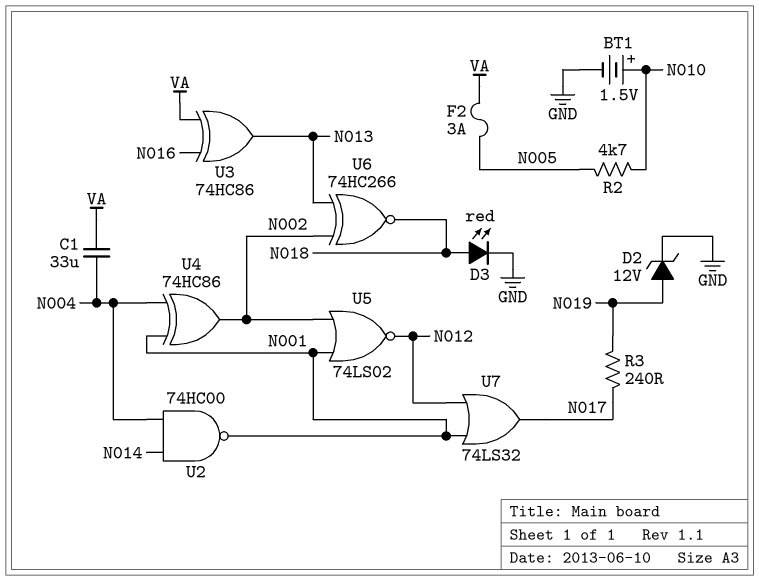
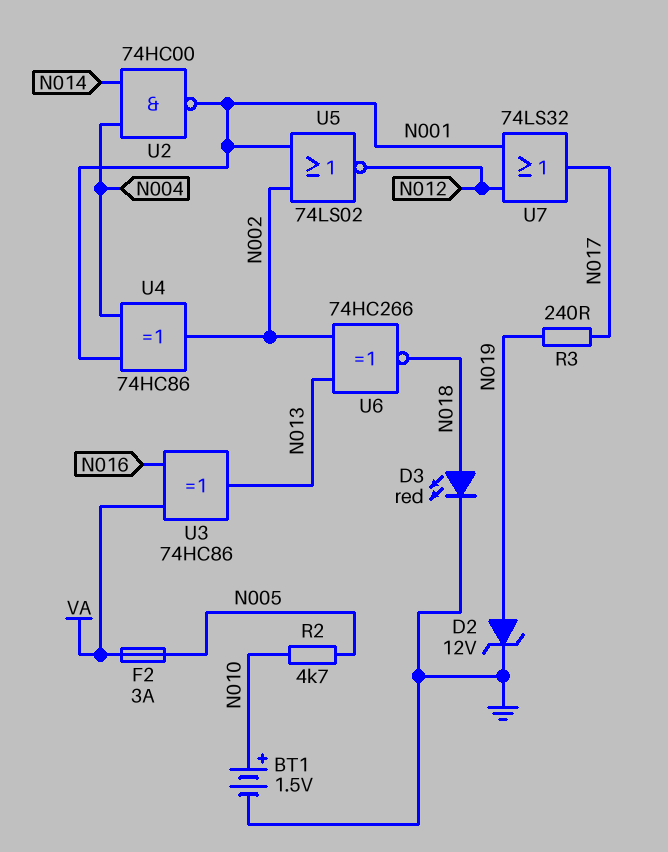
C1: 33uF (N004, VA) -> none

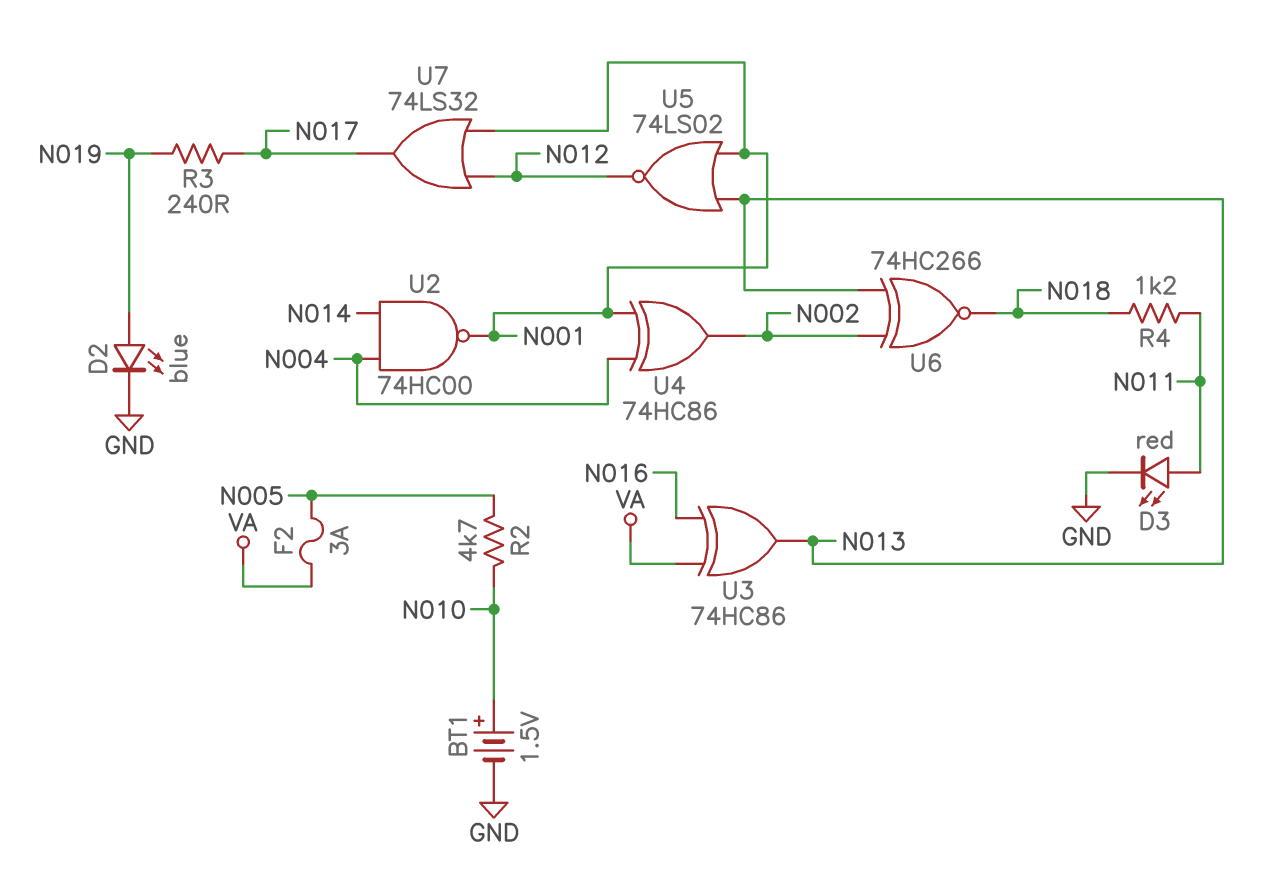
D2: zener 12V (A N019, K GND) -> LED blue (A N019, K GND)
D3: LED red (A N018, K GND) -> LED red (A N011, K GND)
R4: none -> 1.2k (N011, N018)
U5: NOR 74LS02 (in N001, in N002, out N012) -> NOR 74LS02 (in N001, in N013, out N012)

